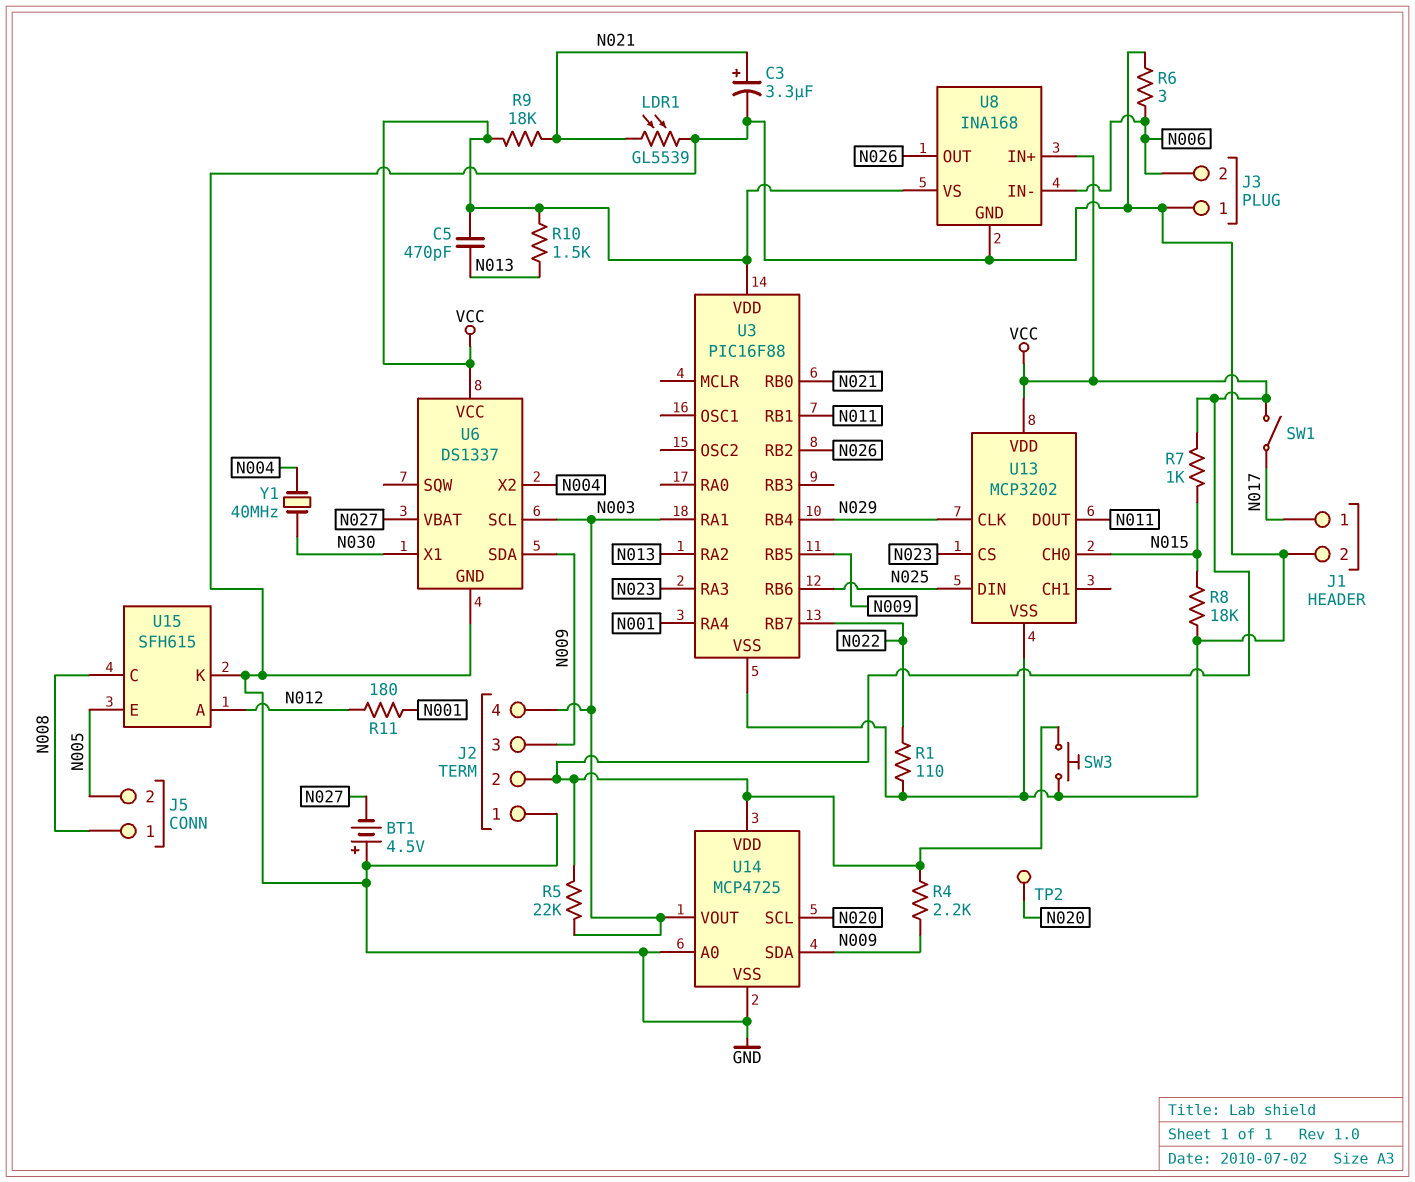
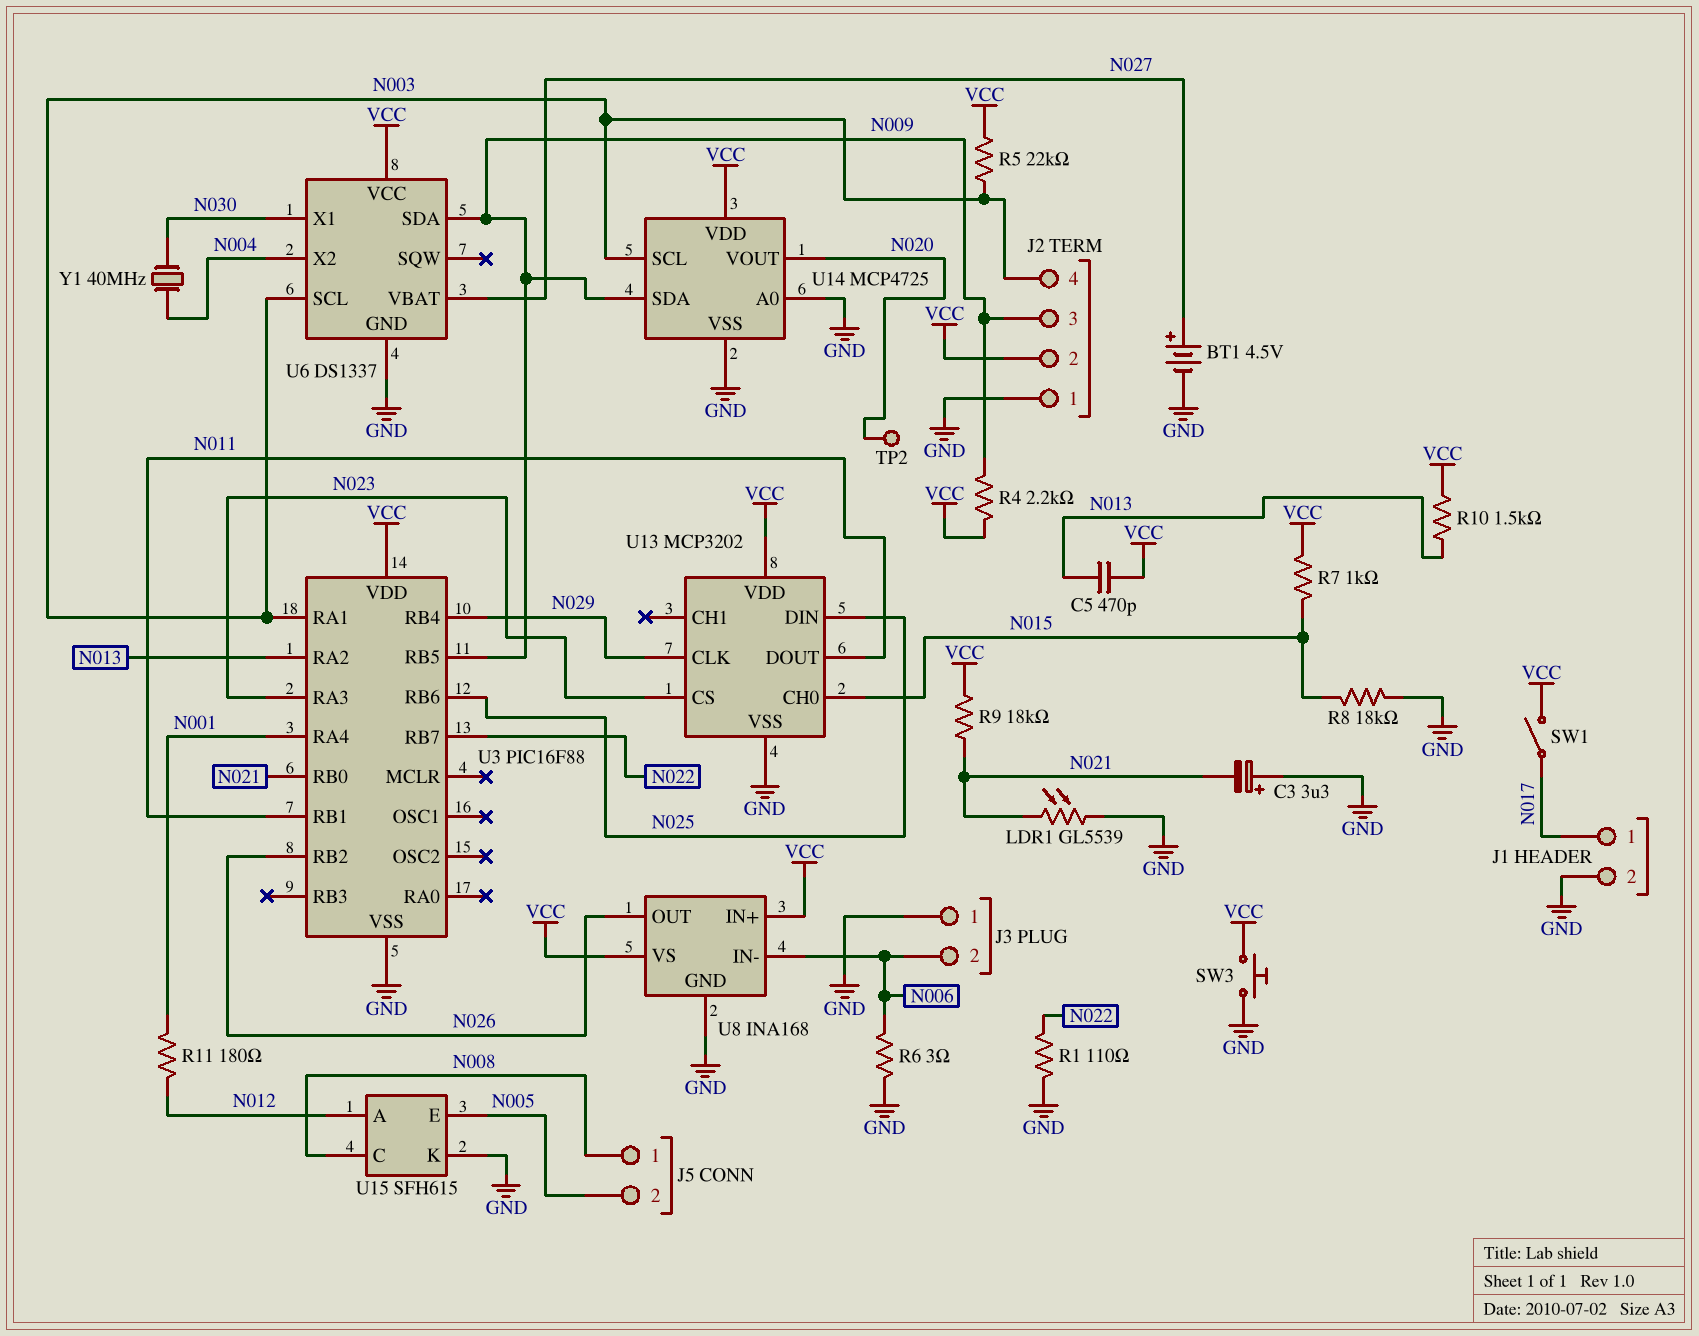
BT1: 4.5V (plus GND, minus N027) -> 4.5V (plus N027, minus GND)
C3: 3.3uF (plus N021, minus GND) -> 3.3uF (plus GND, minus N021)
U14 pin SCL: N020 -> N003
U14 pin VOUT: N003 -> N020

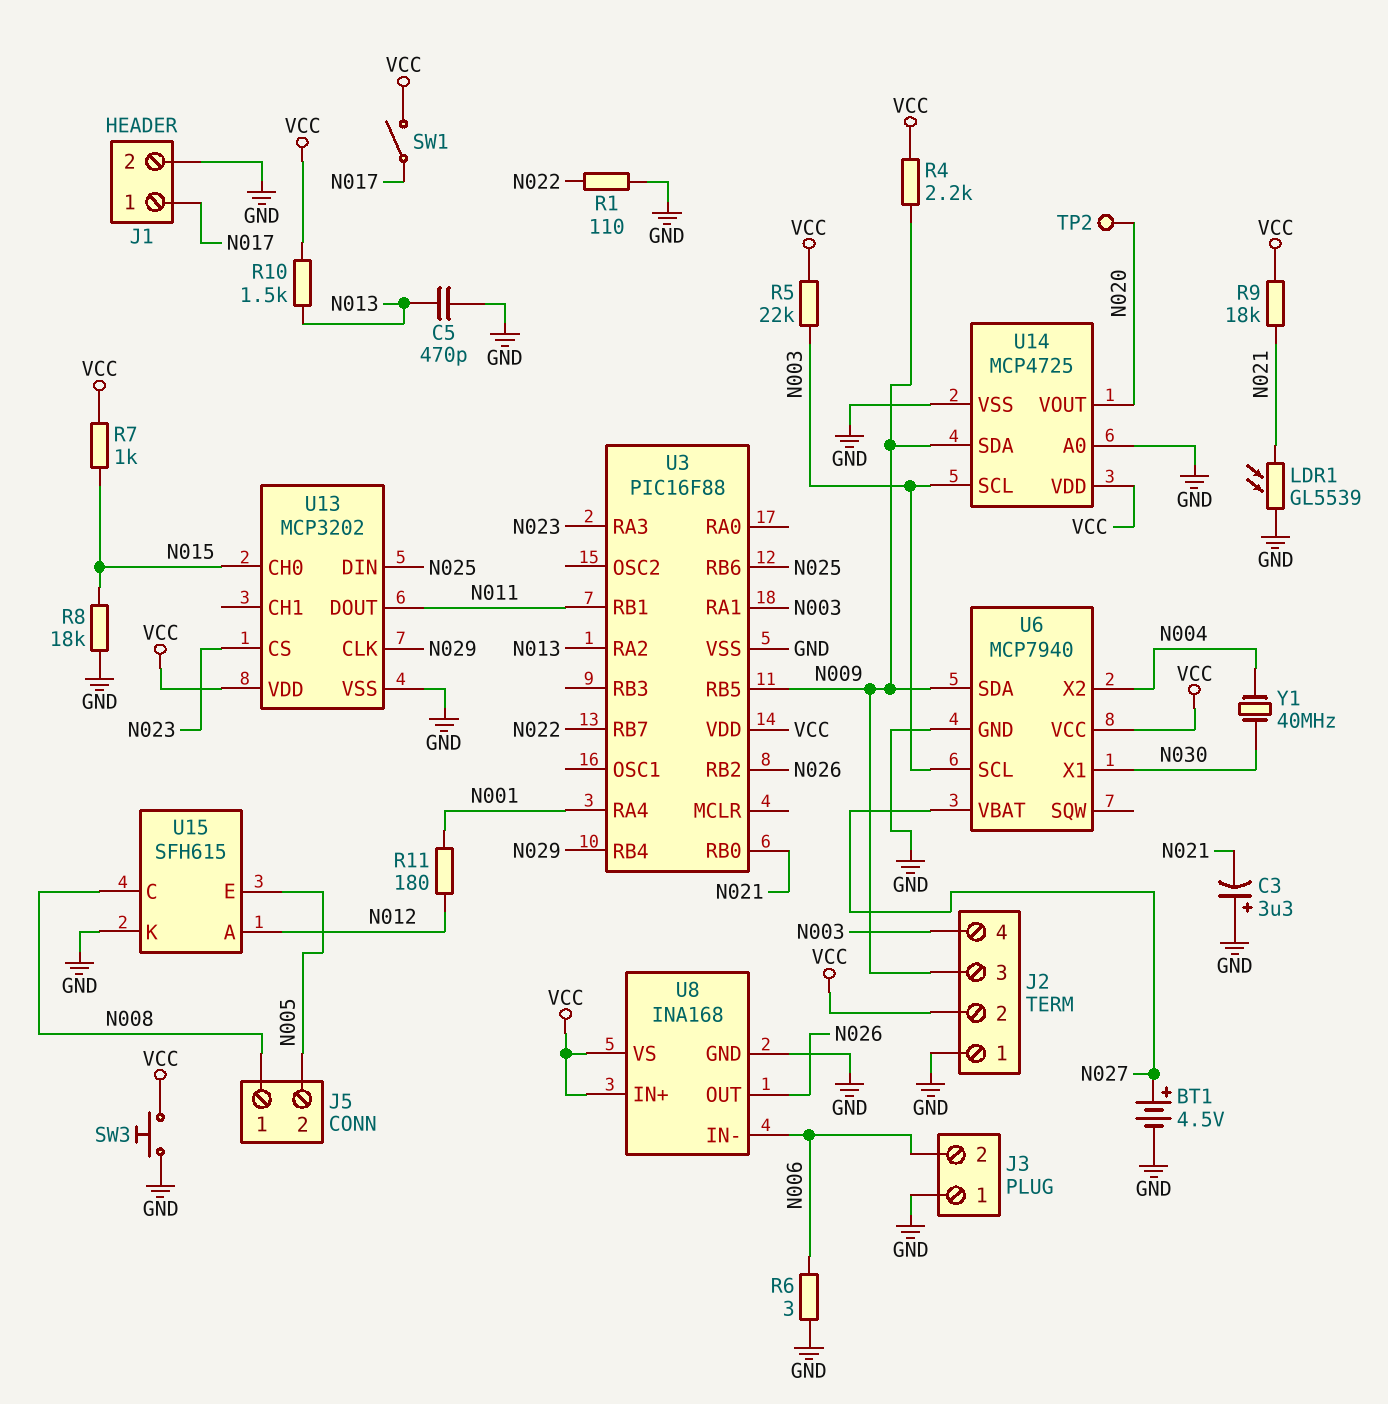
C5: 470pF (N013, VCC) -> 470pF (GND, N013)
U6: DS1337 -> MCP7940

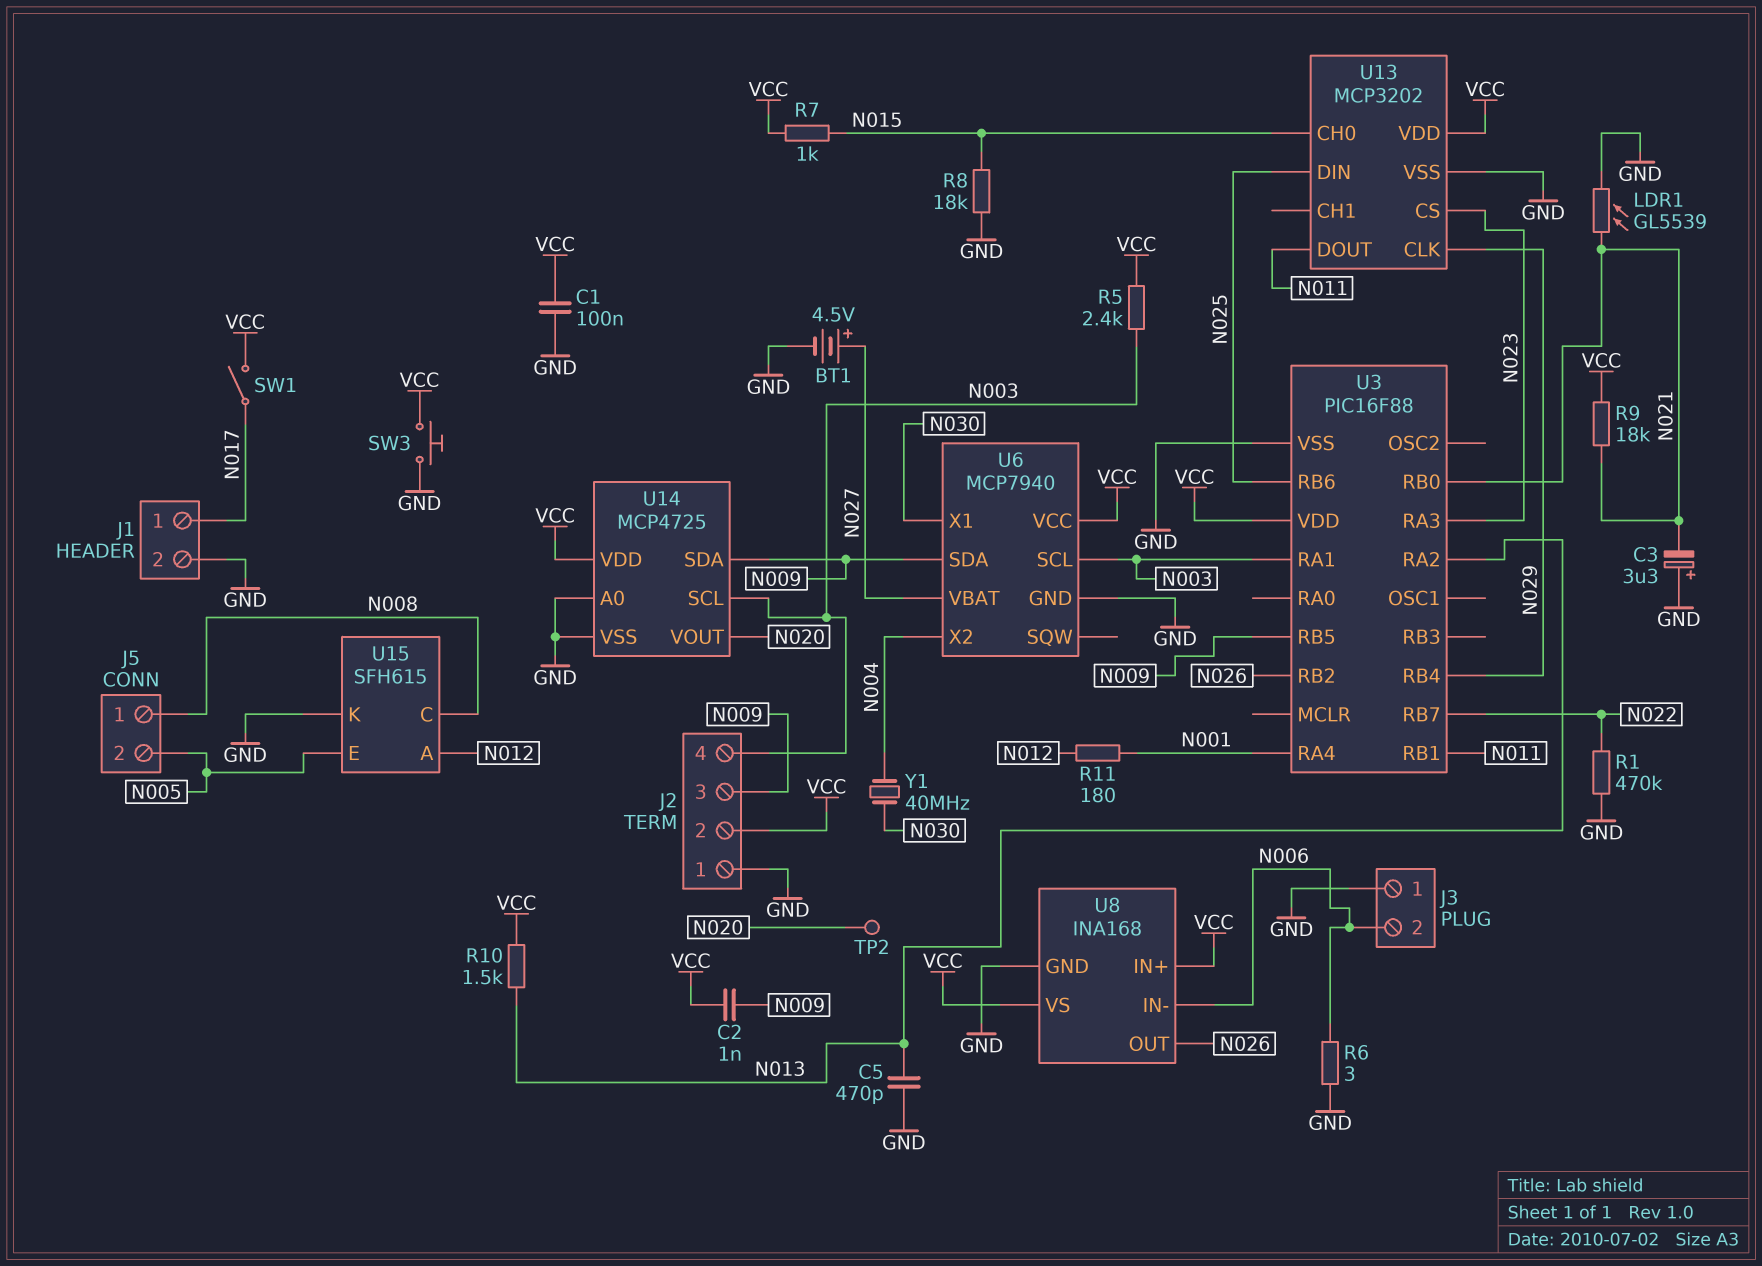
C1: none -> 100nF (GND, VCC)
C2: none -> 1nF (N009, VCC)
R1: 110 (GND, N022) -> 470k (GND, N022)
R4: 2.2k (N009, VCC) -> none
R5: 22k (N003, VCC) -> 2.4k (N003, VCC)

